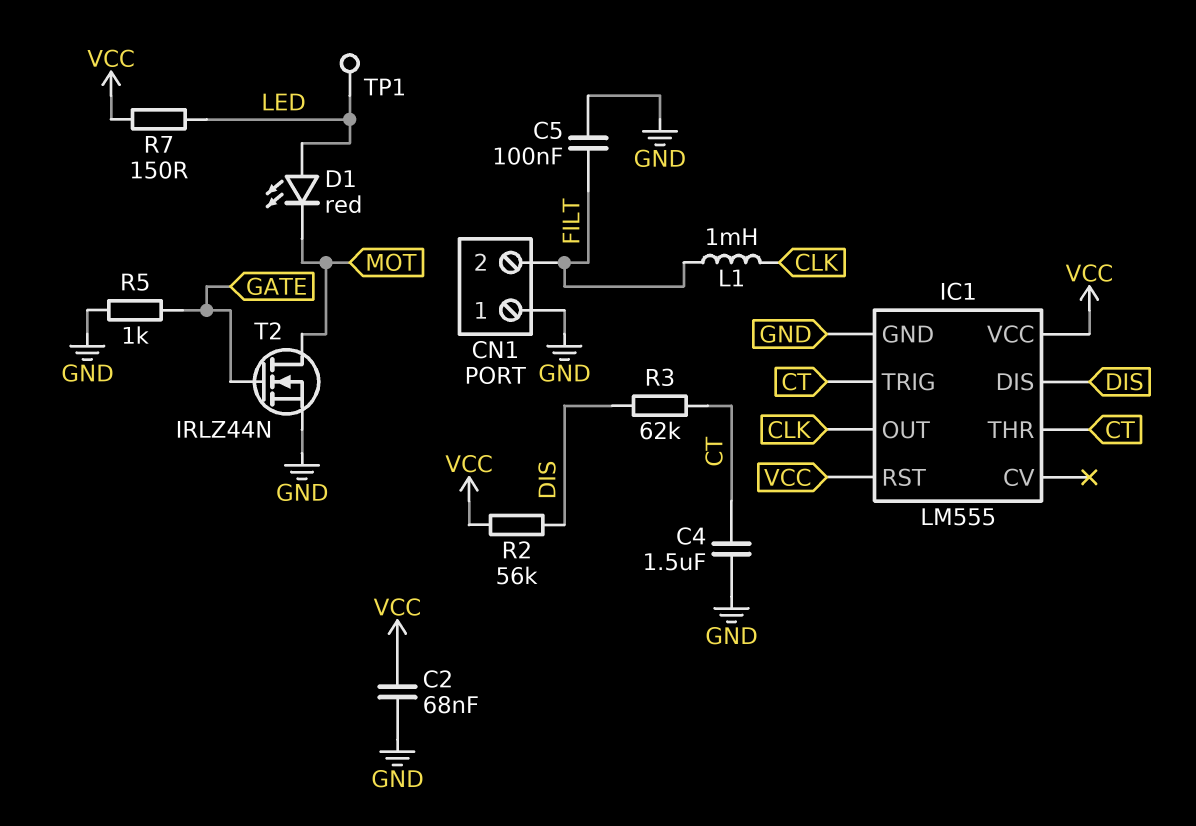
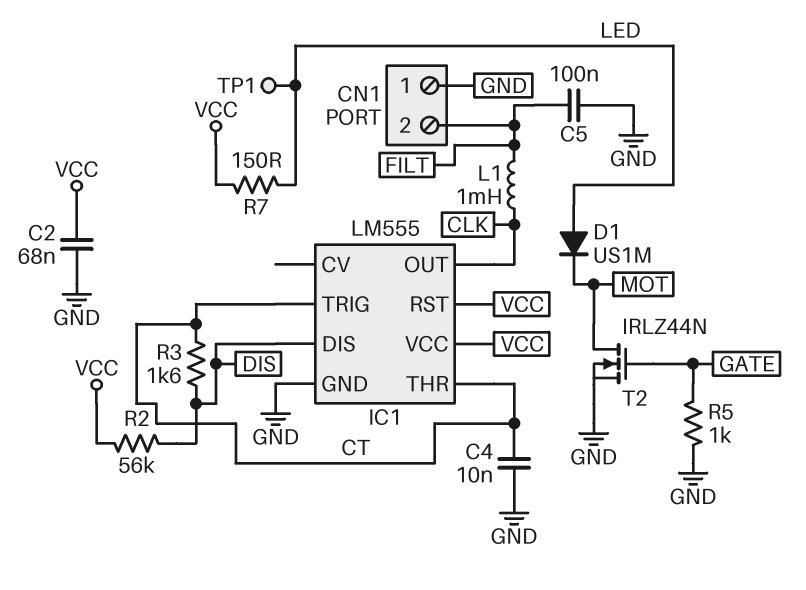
C4: 1.5uF (CT, GND) -> 10nF (CT, GND)
D1: LED red (A LED, K MOT) -> diode US1M (A LED, K MOT)
R3: 62k (CT, DIS) -> 1.6k (CT, DIS)

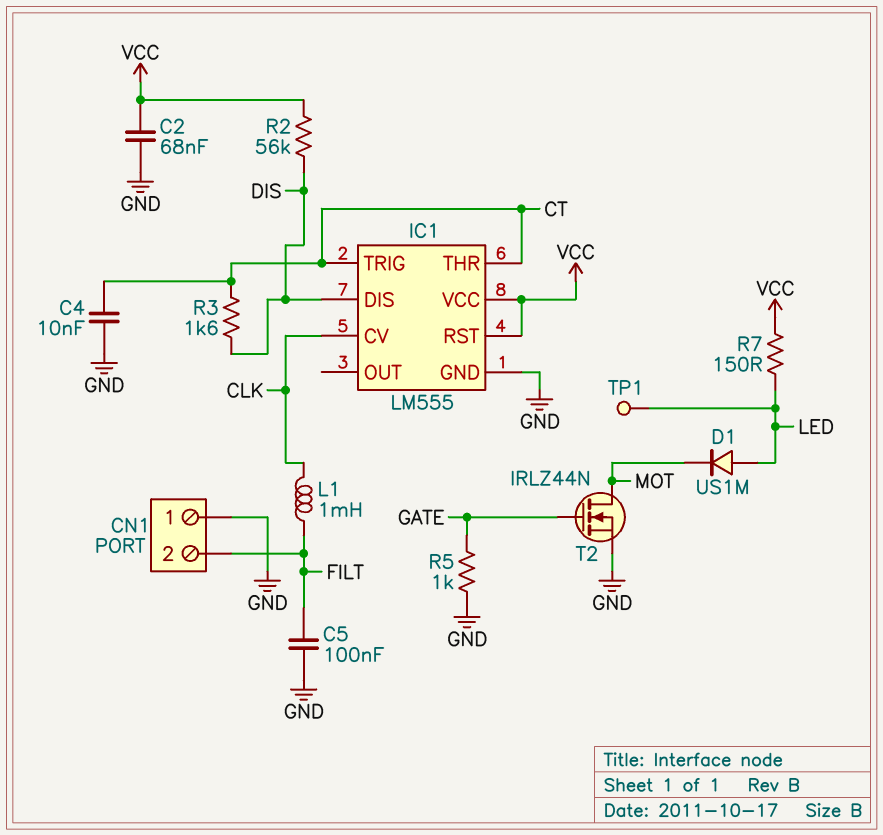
IC1 pin CV: none -> CLK
IC1 pin OUT: CLK -> none

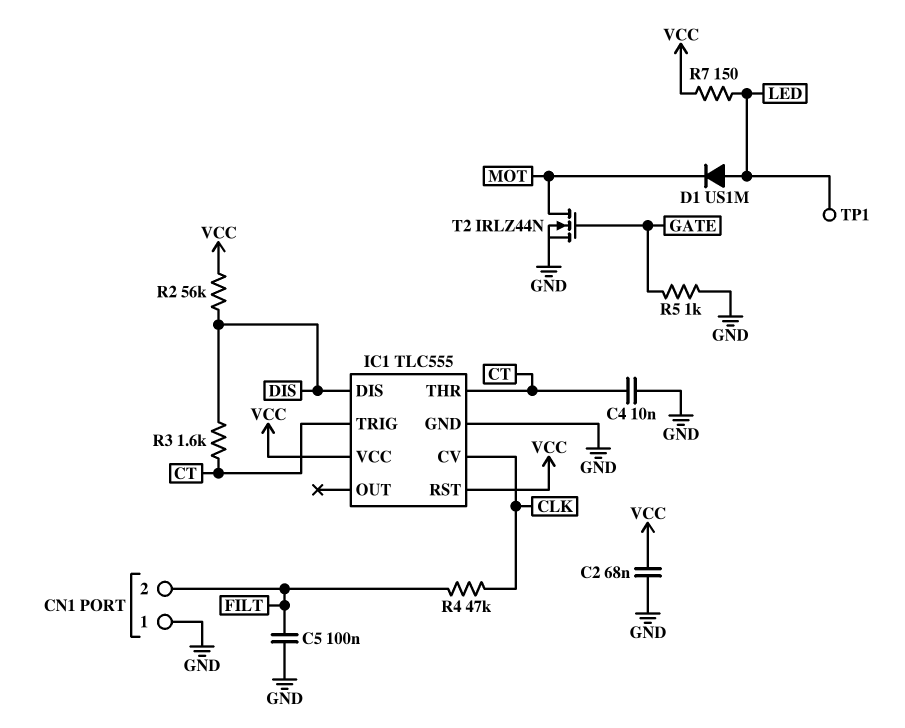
IC1: LM555 -> TLC555
L1: 1mH (CLK, FILT) -> none
R4: none -> 47k (CLK, FILT)

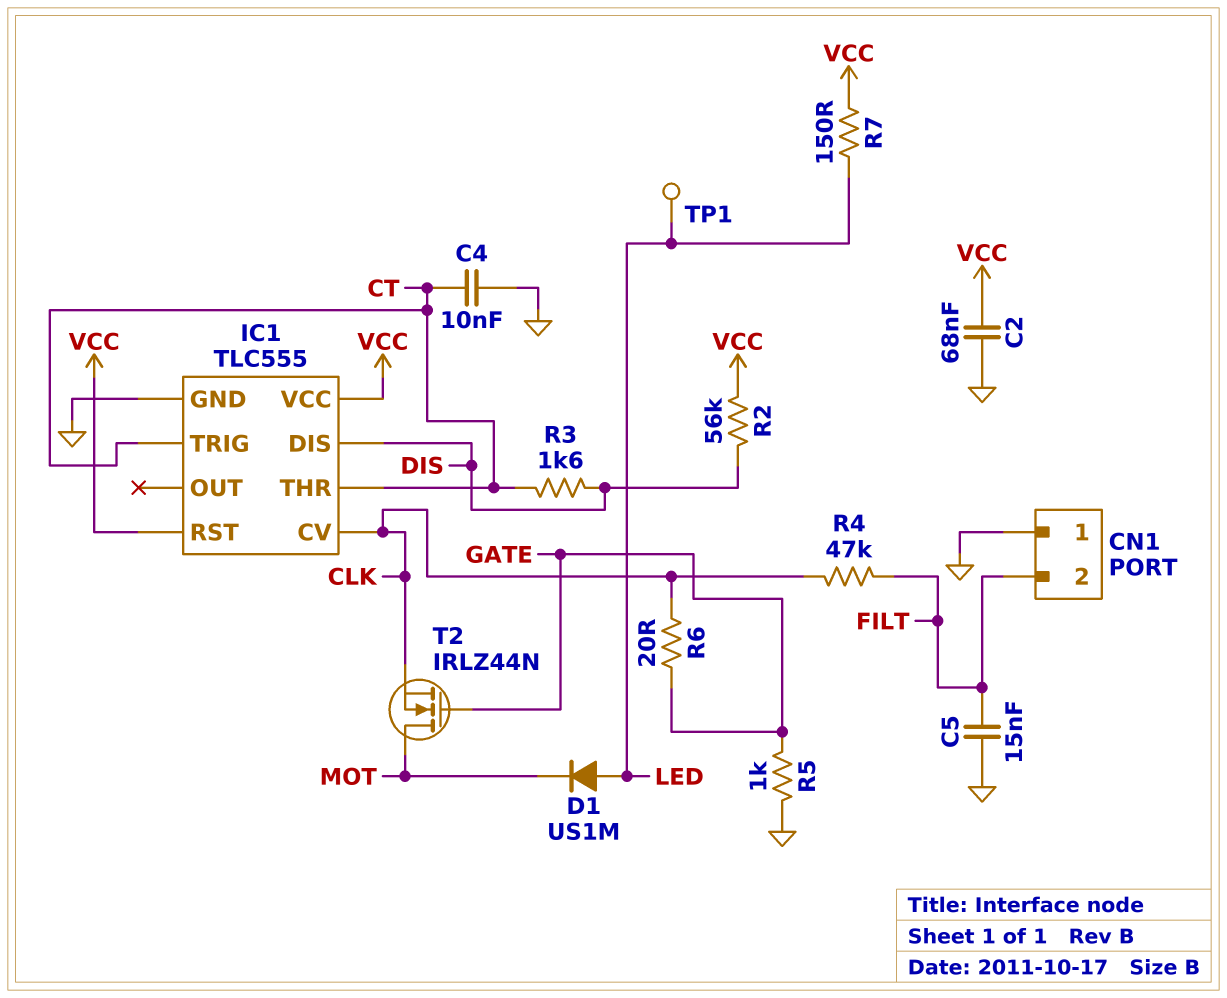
C5: 100nF (FILT, GND) -> 15nF (FILT, GND)
R6: none -> 20 (CLK, GATE)
T2: NMOS IRLZ44N (G GATE, D MOT, S GND) -> NMOS IRLZ44N (G GATE, D MOT, S CLK)

